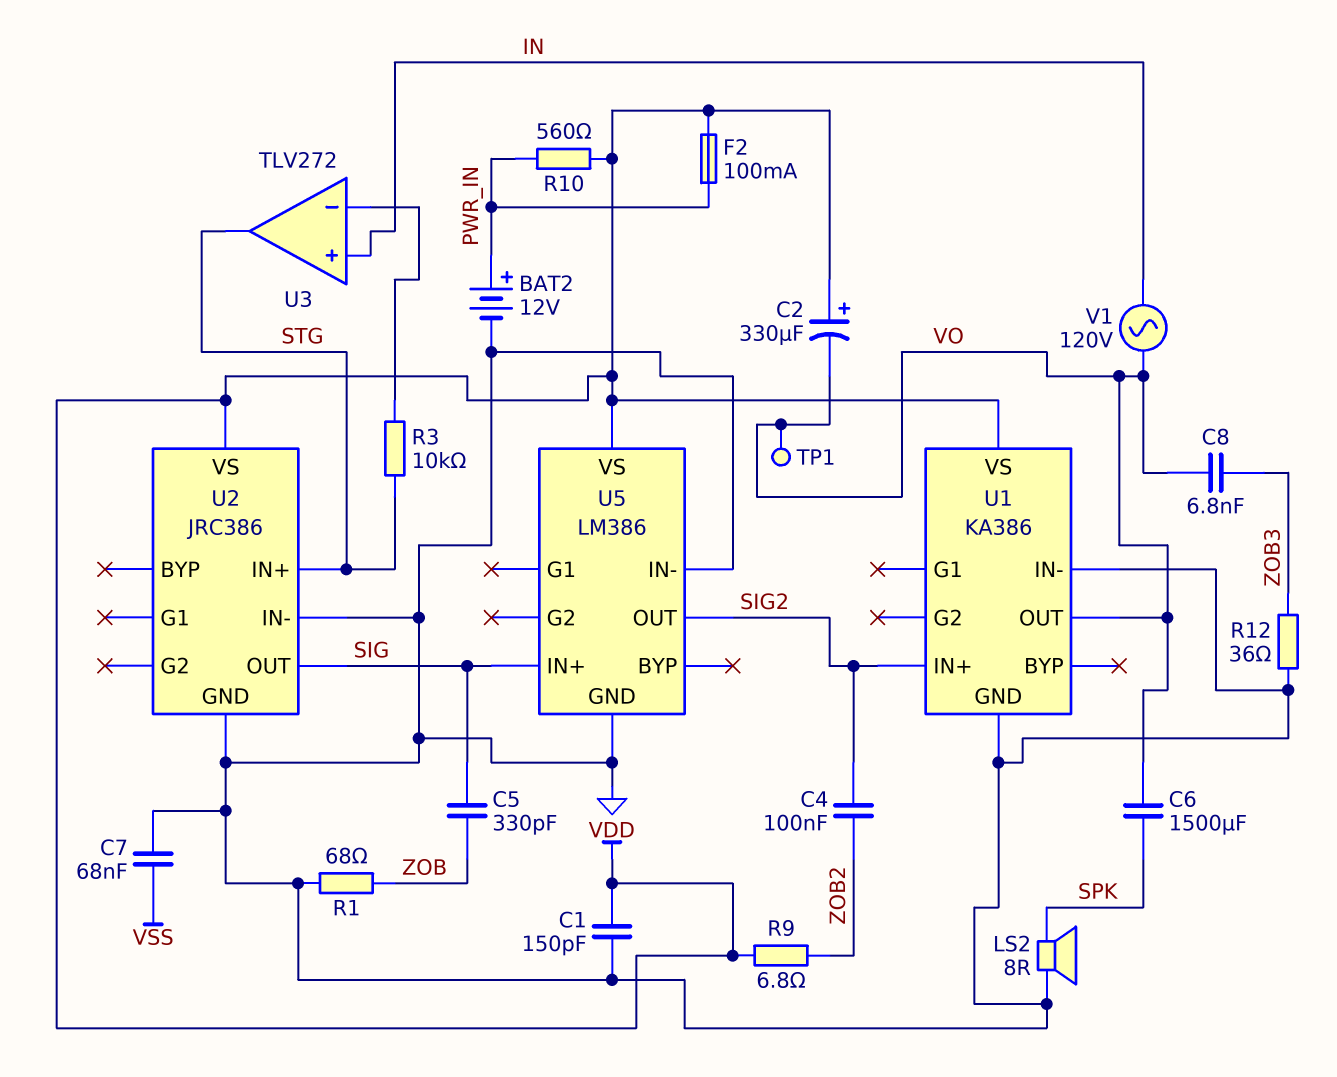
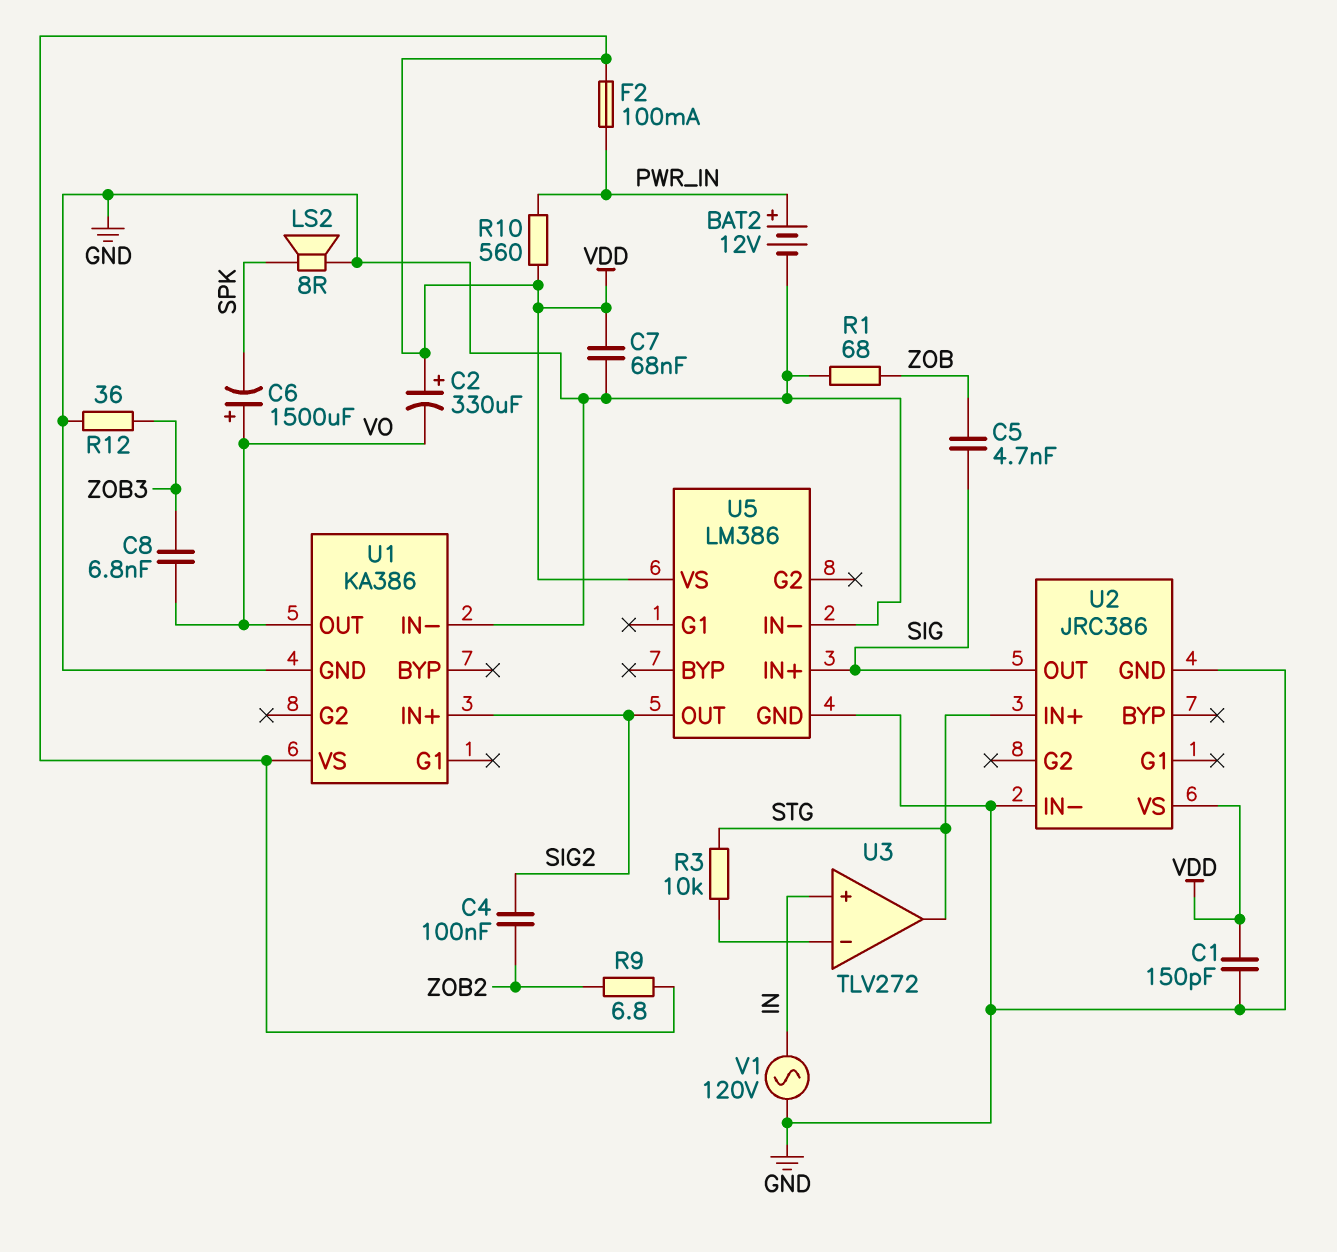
C5: 330pF (SIG, ZOB) -> 4.7nF (SIG, ZOB)
C6: 1500uF (SPK, VO) -> 1500uF (plus VO, minus SPK)
C7: 68nF (GND, VSS) -> 68nF (GND, VDD)
TP1: test point (VO) -> none
V1: AC 120V (IN, VO) -> AC 120V (GND, IN)

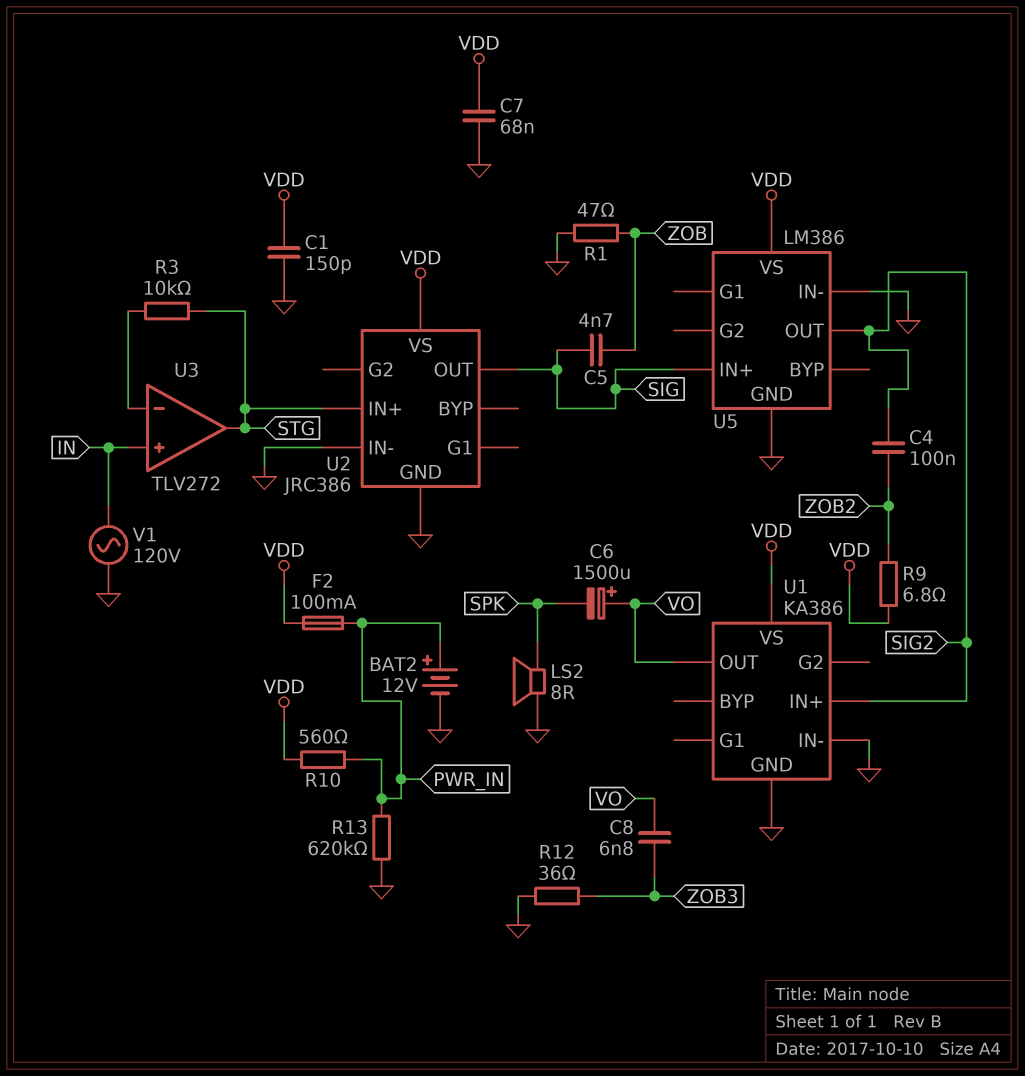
C2: 330uF (plus VDD, minus VO) -> none
R1: 68 (GND, ZOB) -> 47 (GND, ZOB)
R13: none -> 620k (GND, PWR_IN)

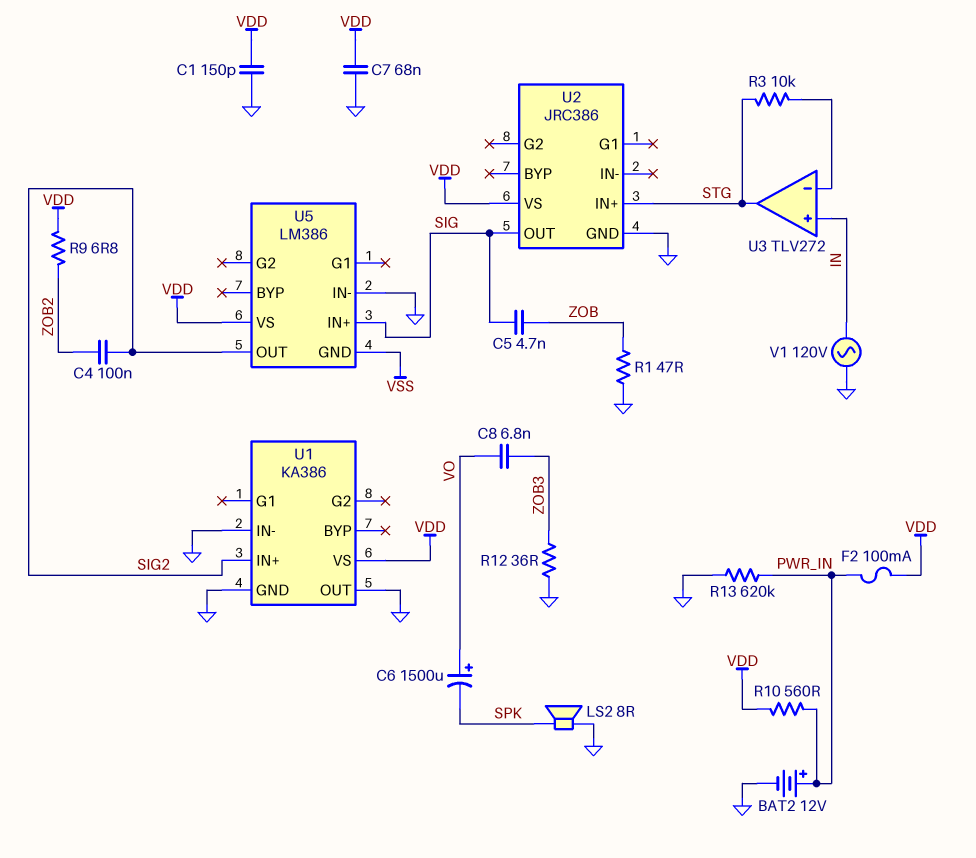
U1 pin OUT: VO -> GND
U2 pin IN-: GND -> none
U5 pin GND: GND -> VSS

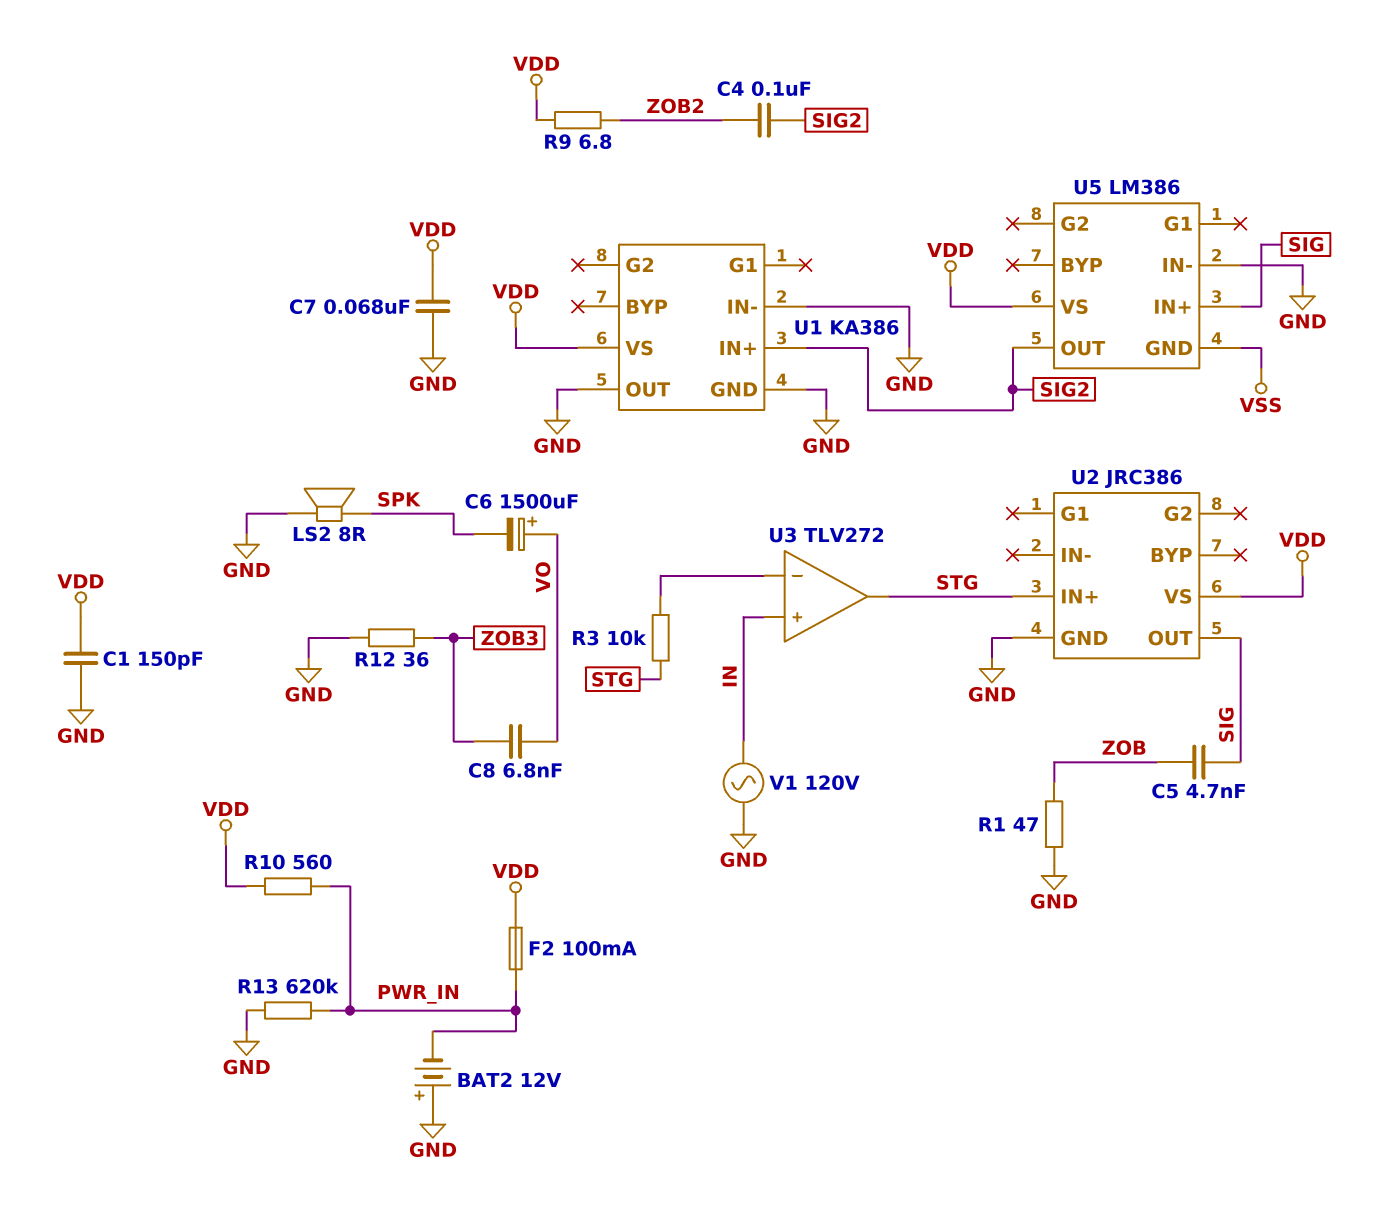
BAT2: 12V (plus PWR_IN, minus GND) -> 12V (plus GND, minus PWR_IN)

